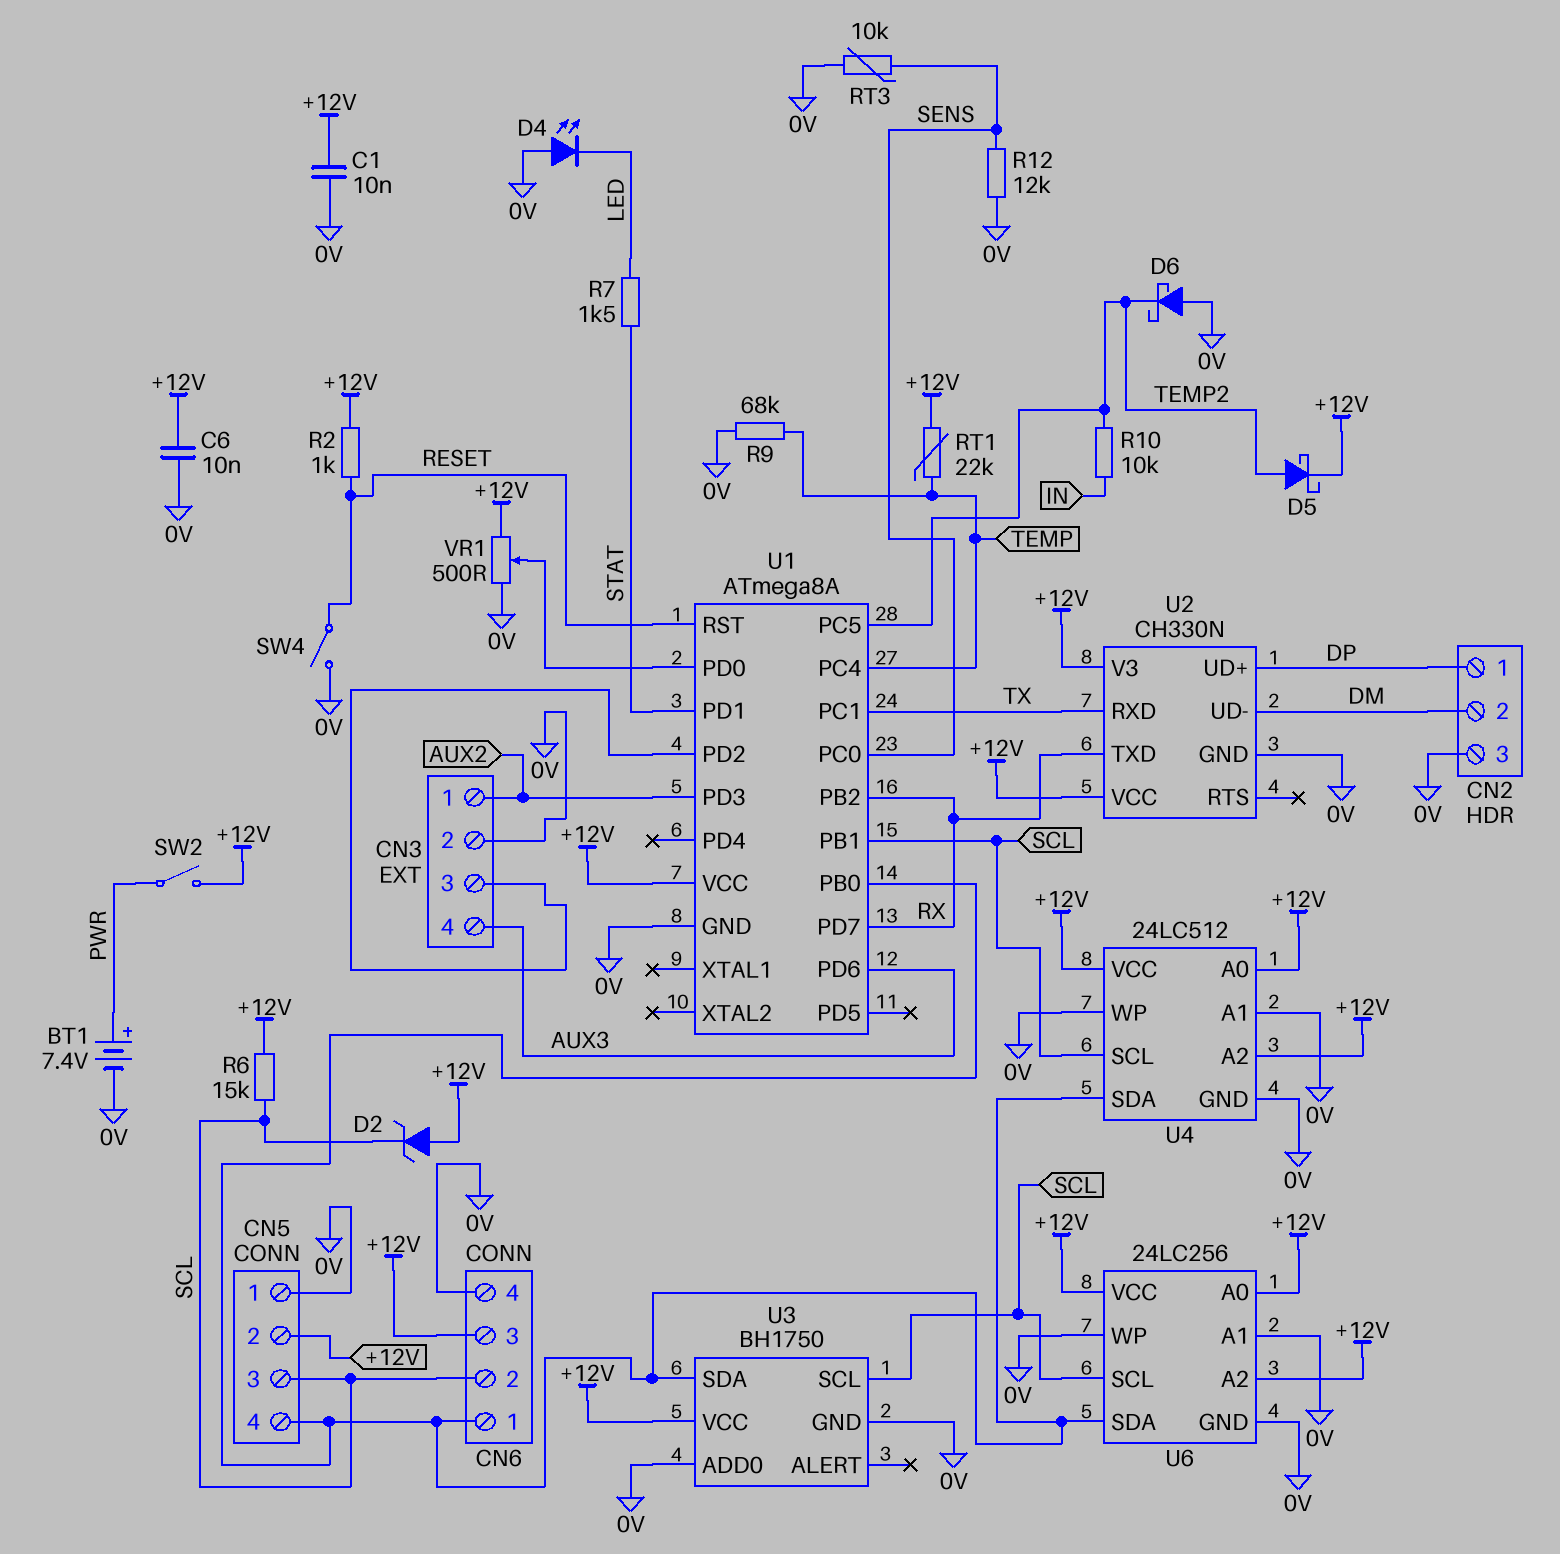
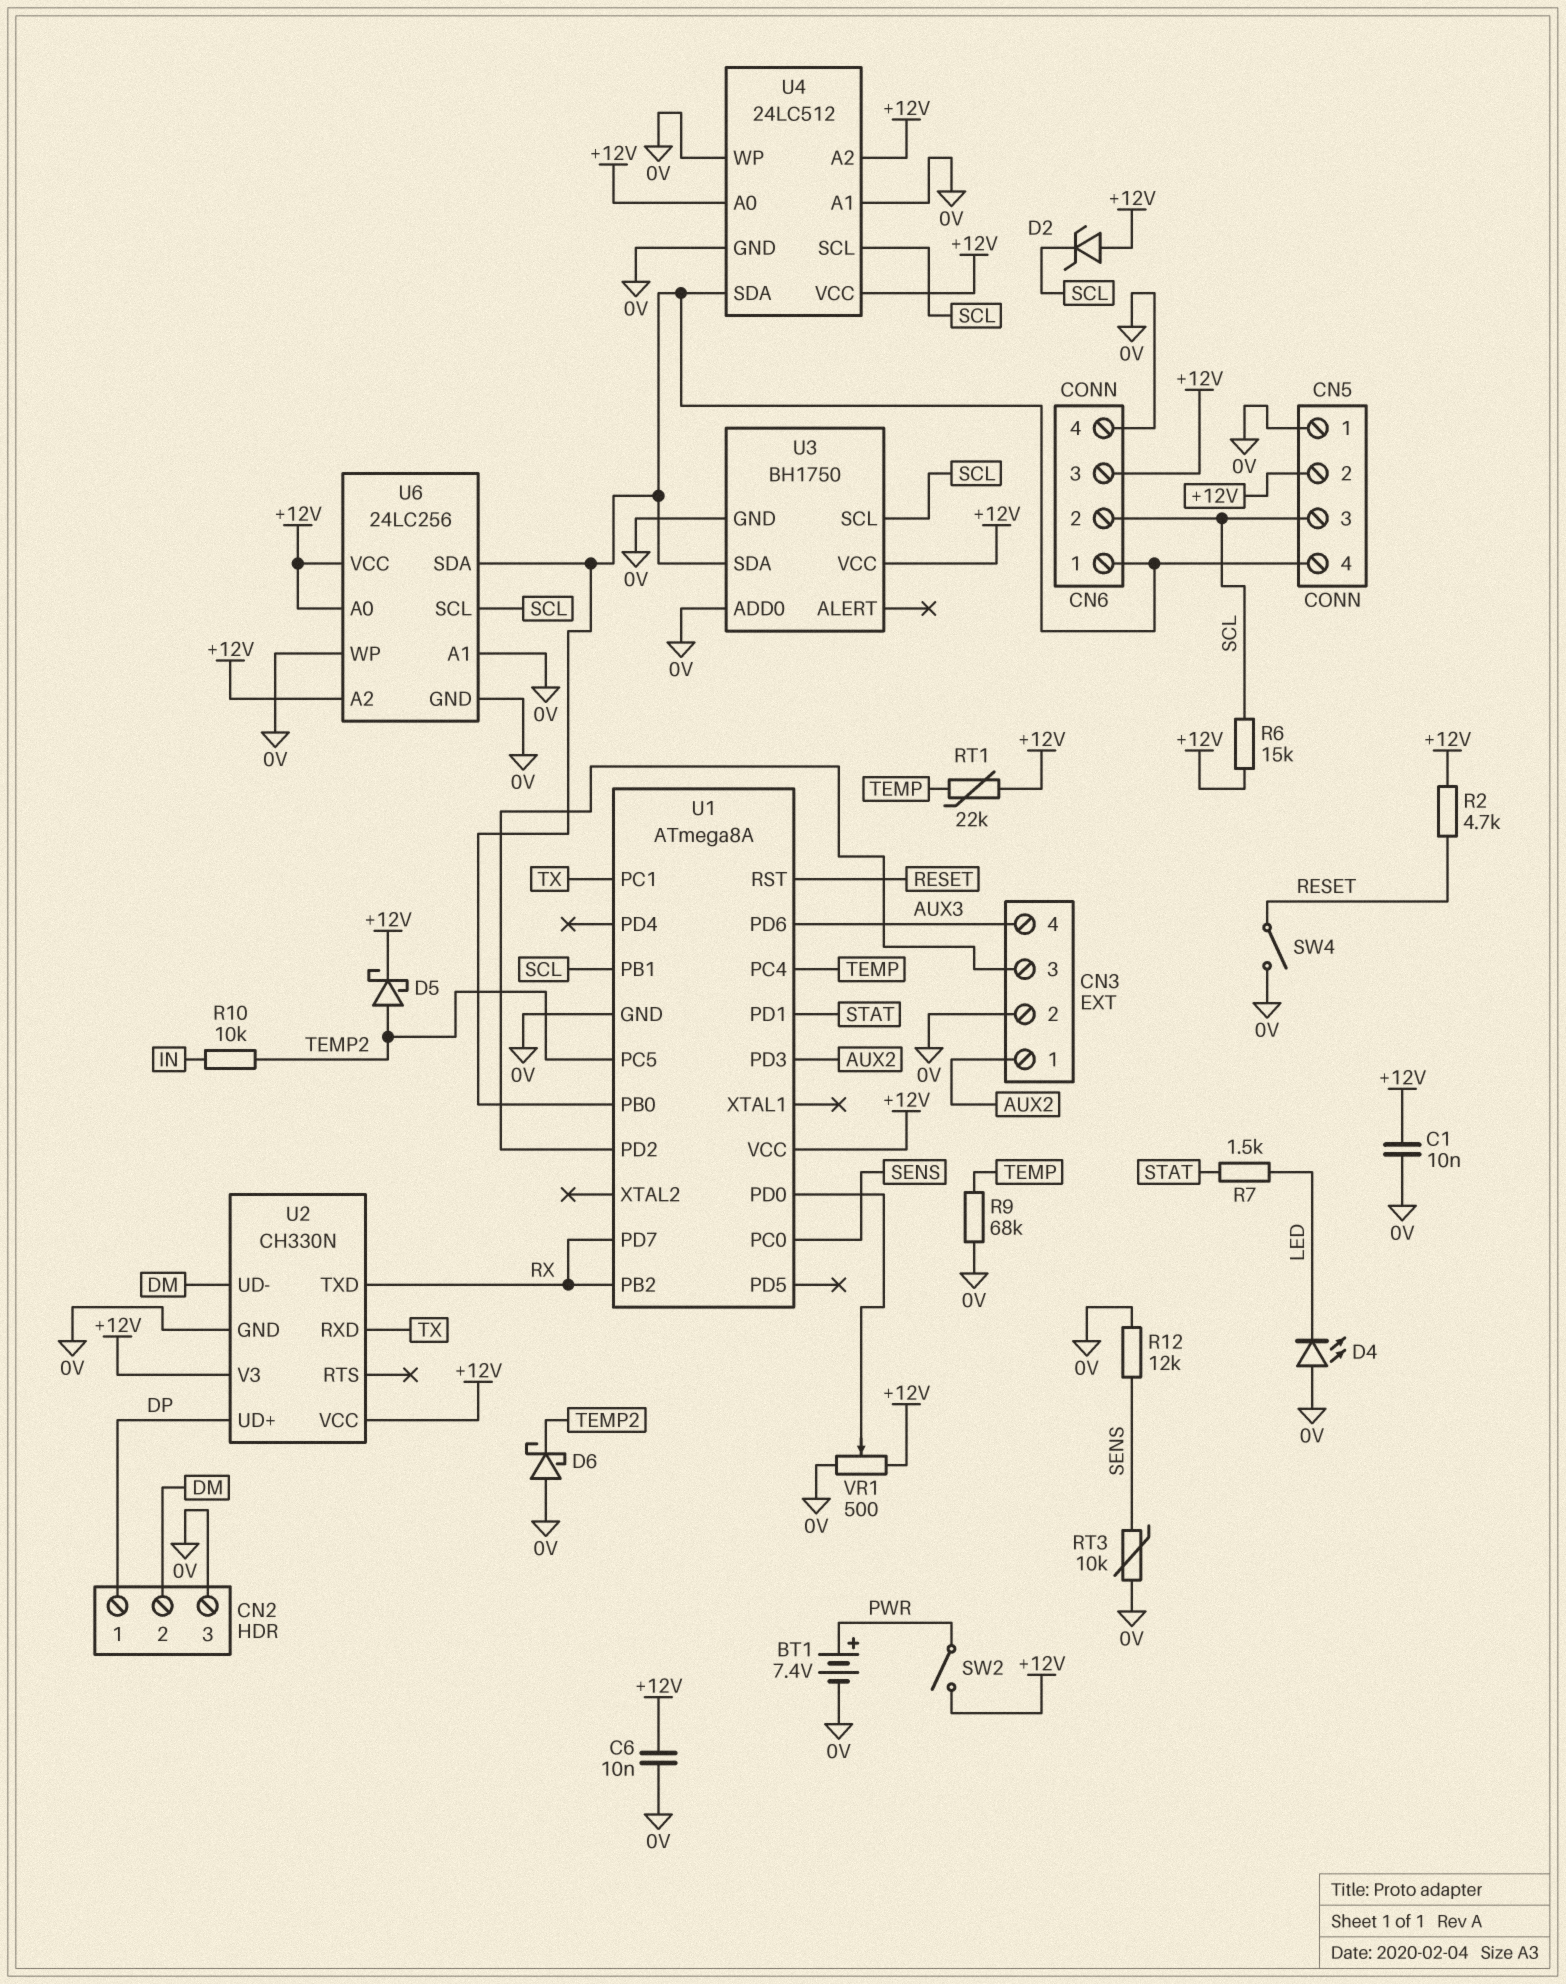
R2: 1k (+12V, RESET) -> 4.7k (+12V, RESET)

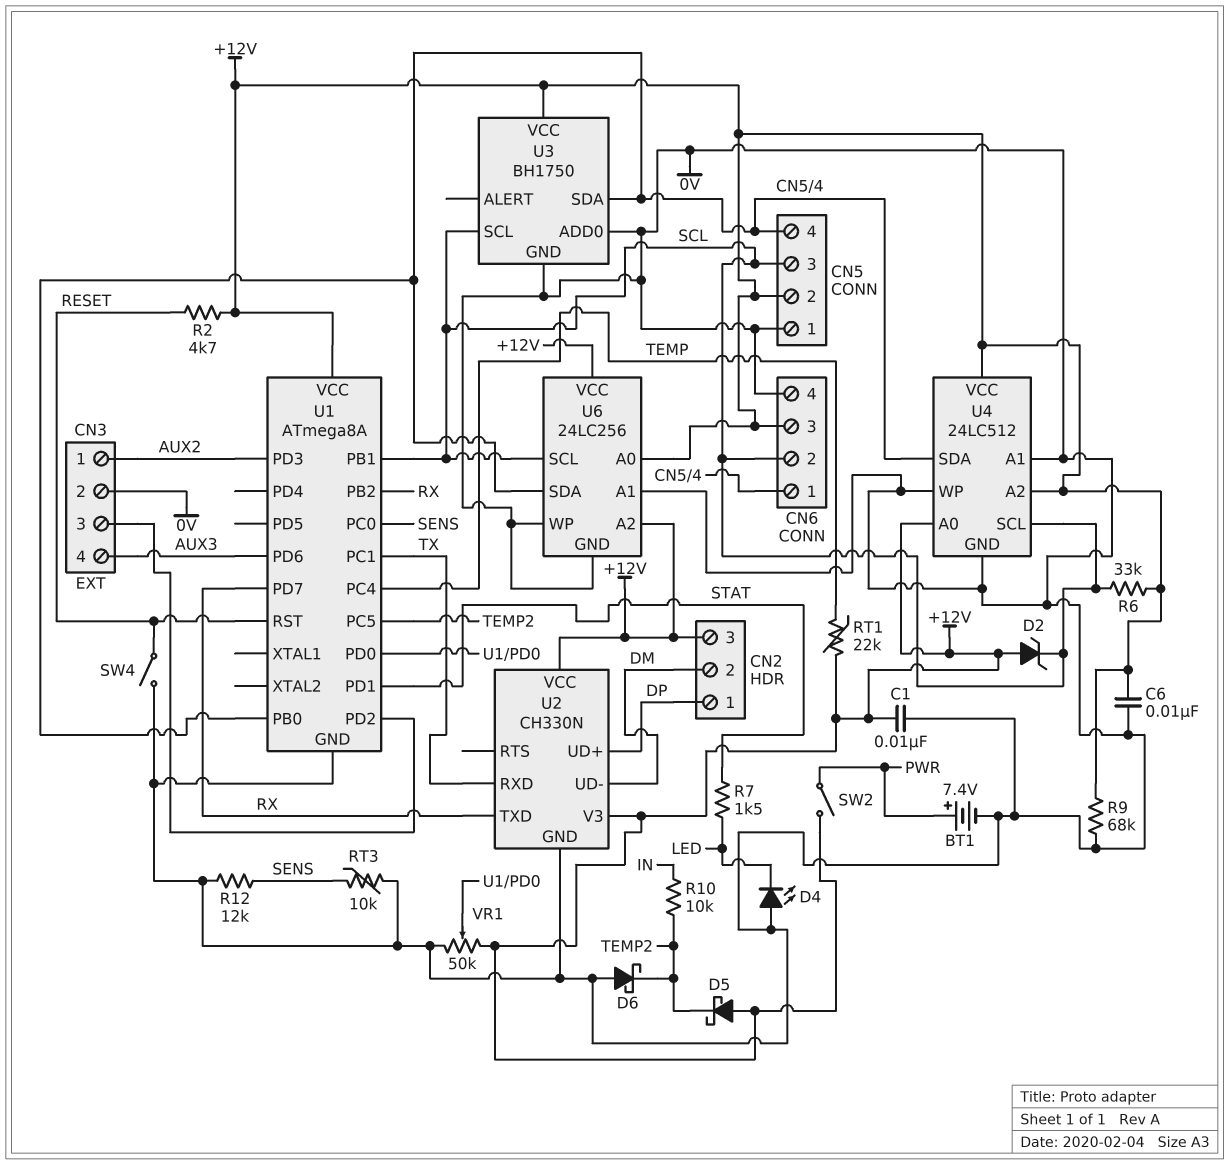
CN2 pin 3: 0V -> +12V
D5: schottky (A TEMP2, K +12V) -> schottky (A +12V, K TEMP2)
R6: 15k (+12V, SCL) -> 33k (+12V, SCL)
R9: 68k (0V, TEMP) -> 68k (+12V, 0V)
VR1: 500 (+12V, 0V, wiper U1/PD0) -> 50k (+12V, 0V, wiper U1/PD0)

